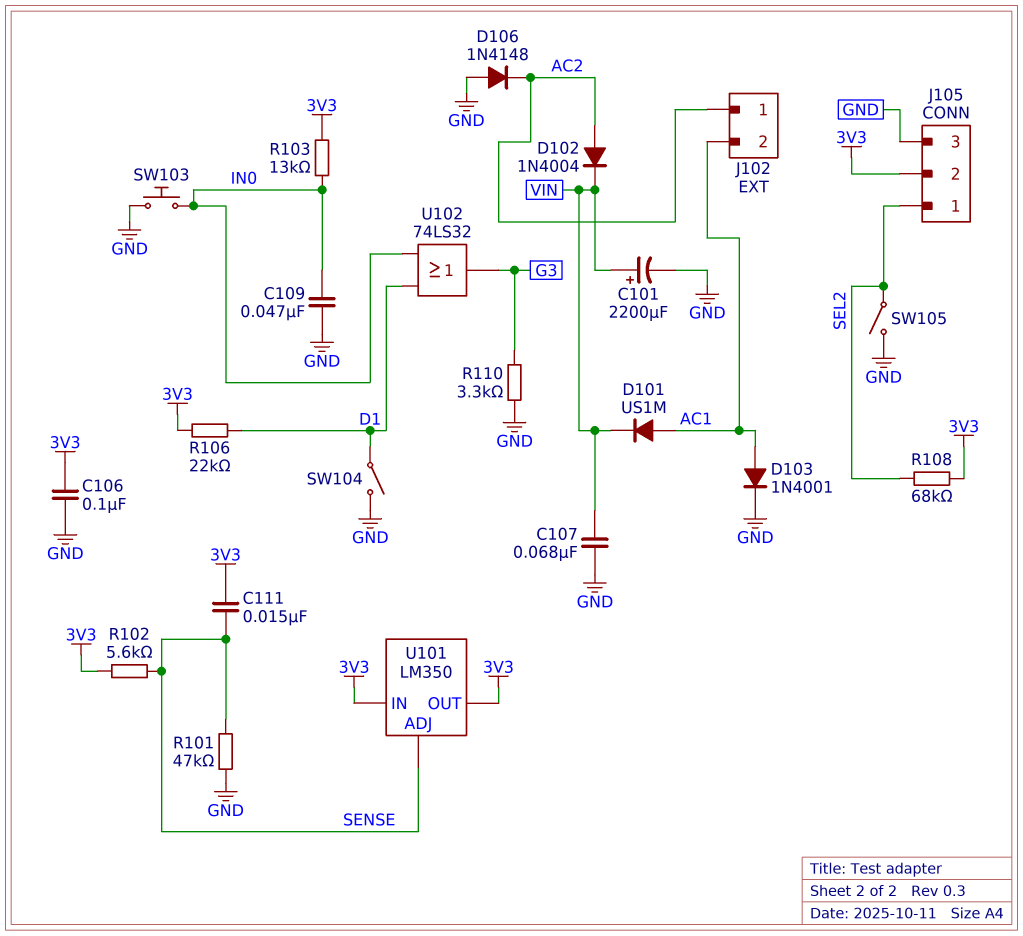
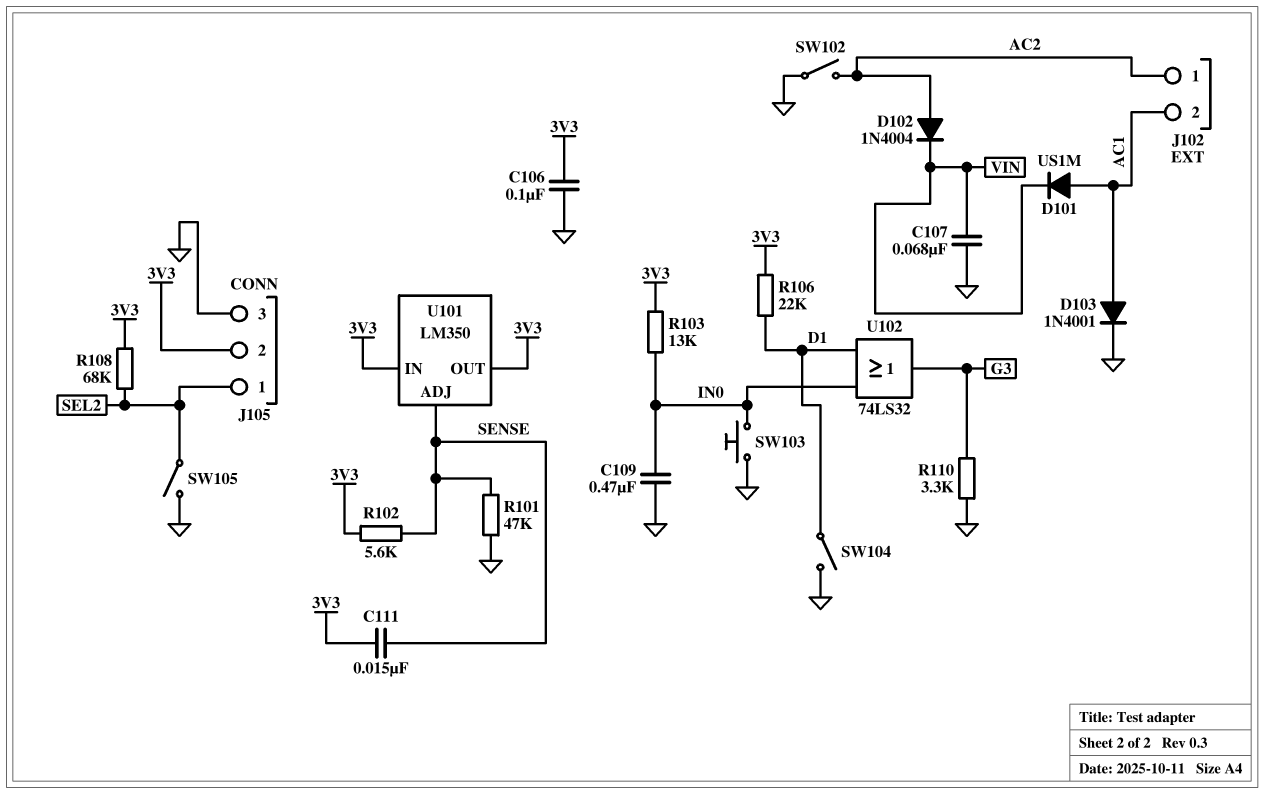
C101: 2200uF (plus VIN, minus GND) -> none
C109: 47nF (GND, IN0) -> 470nF (GND, IN0)
D106: diode 1N4148 (A GND, K AC2) -> none
SW102: none -> switch (AC2, GND)

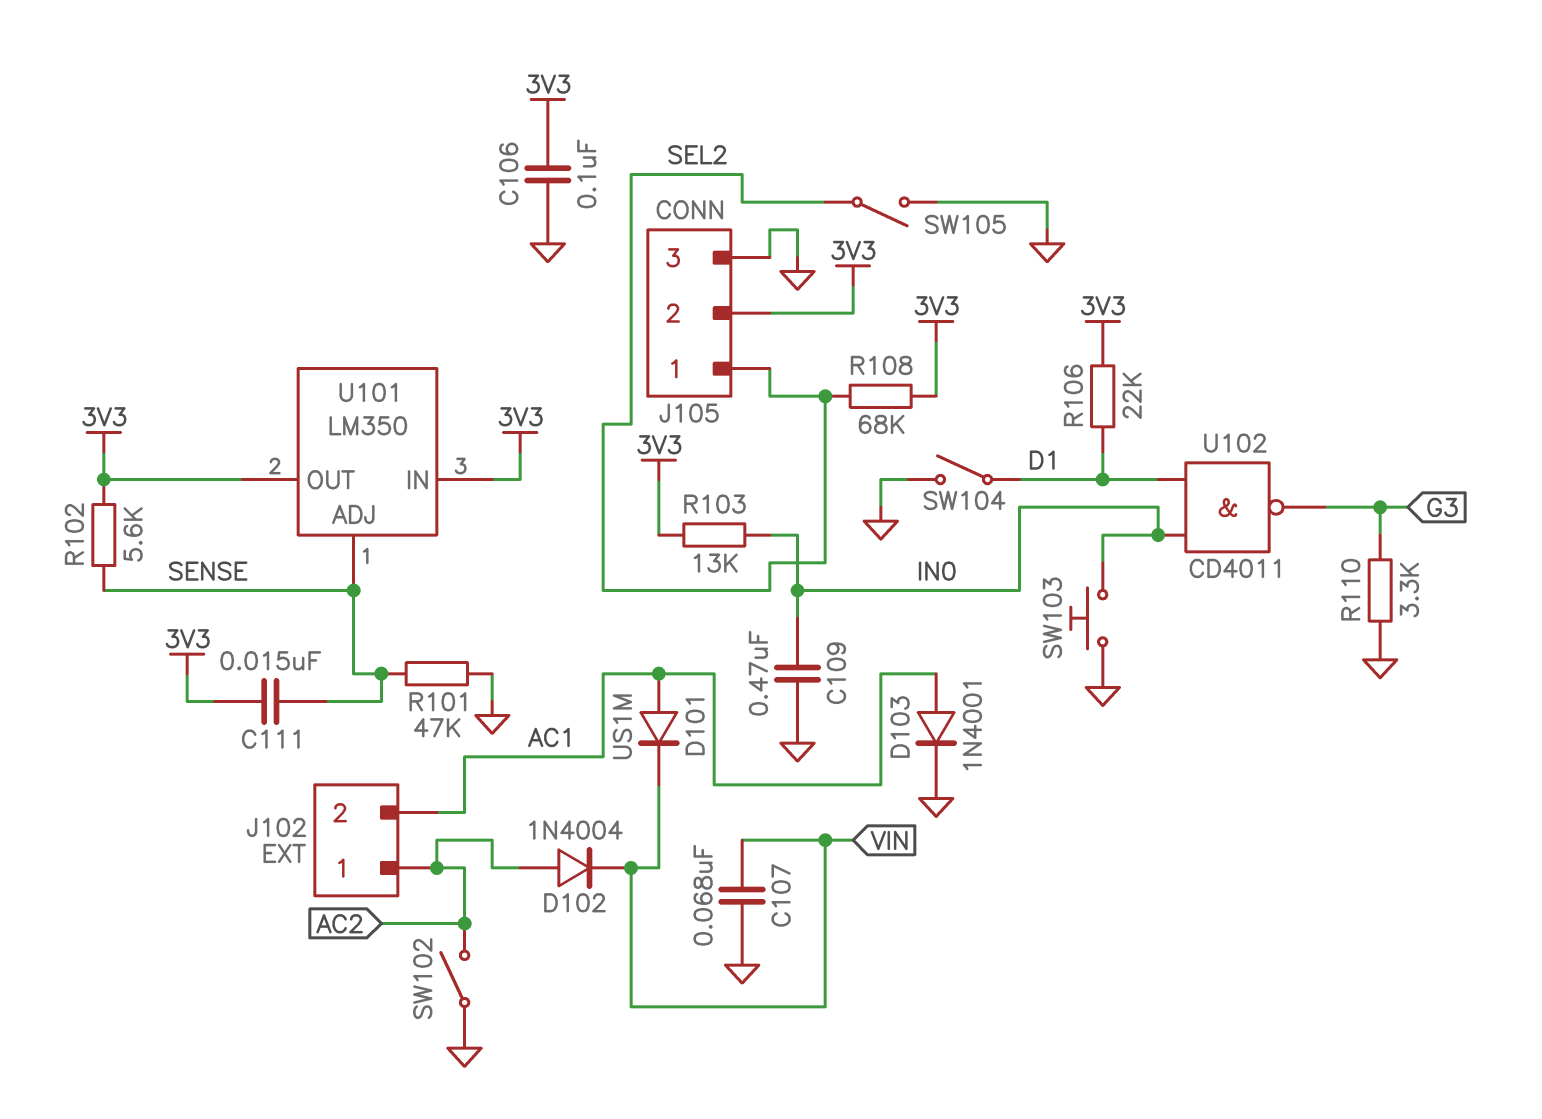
U102: OR 74LS32 (in D1, in IN0, out G3) -> NAND CD4011 (in D1, in IN0, out G3)

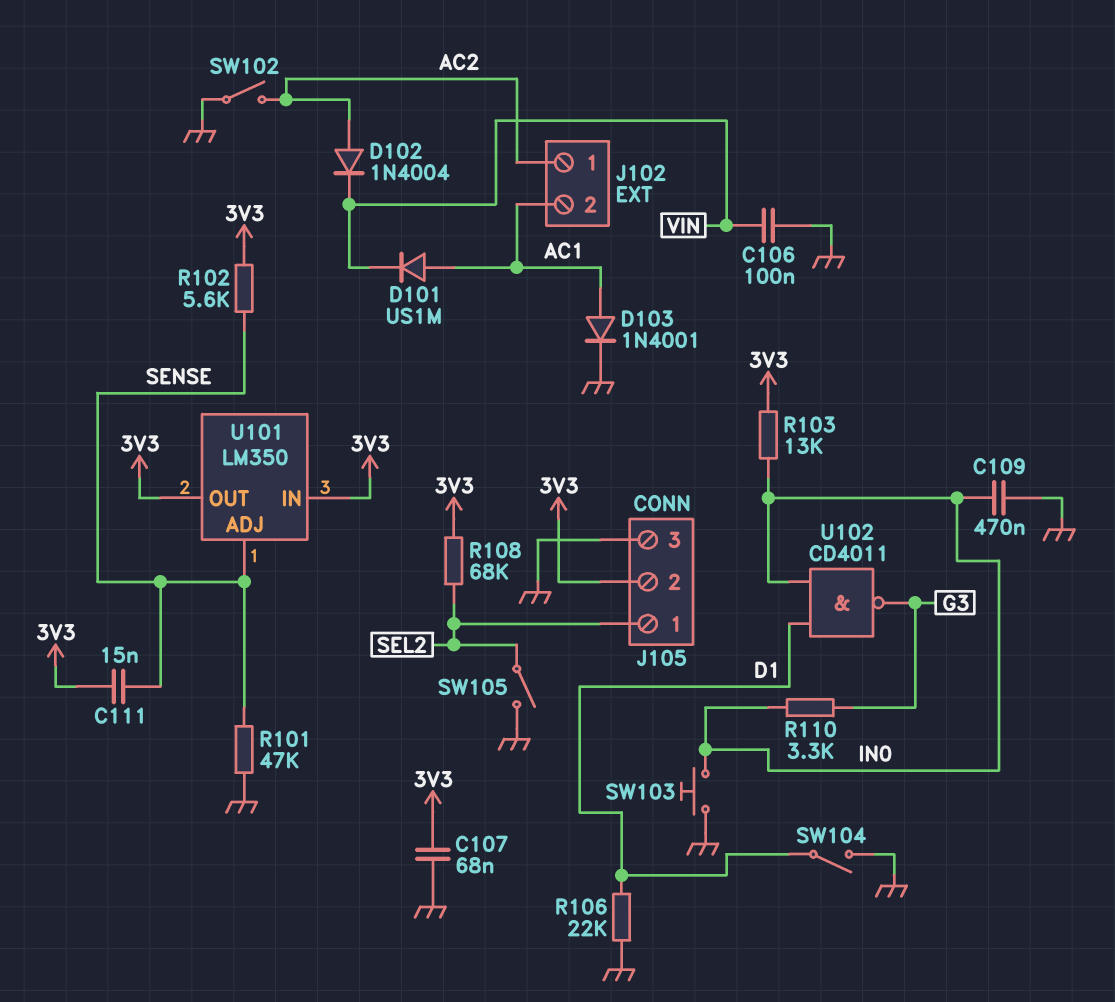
C106: 100nF (3V3, GND) -> 100nF (GND, VIN)
C107: 68nF (GND, VIN) -> 68nF (3V3, GND)
R106: 22k (3V3, D1) -> 22k (D1, GND)
R110: 3.3k (G3, GND) -> 3.3k (G3, IN0)

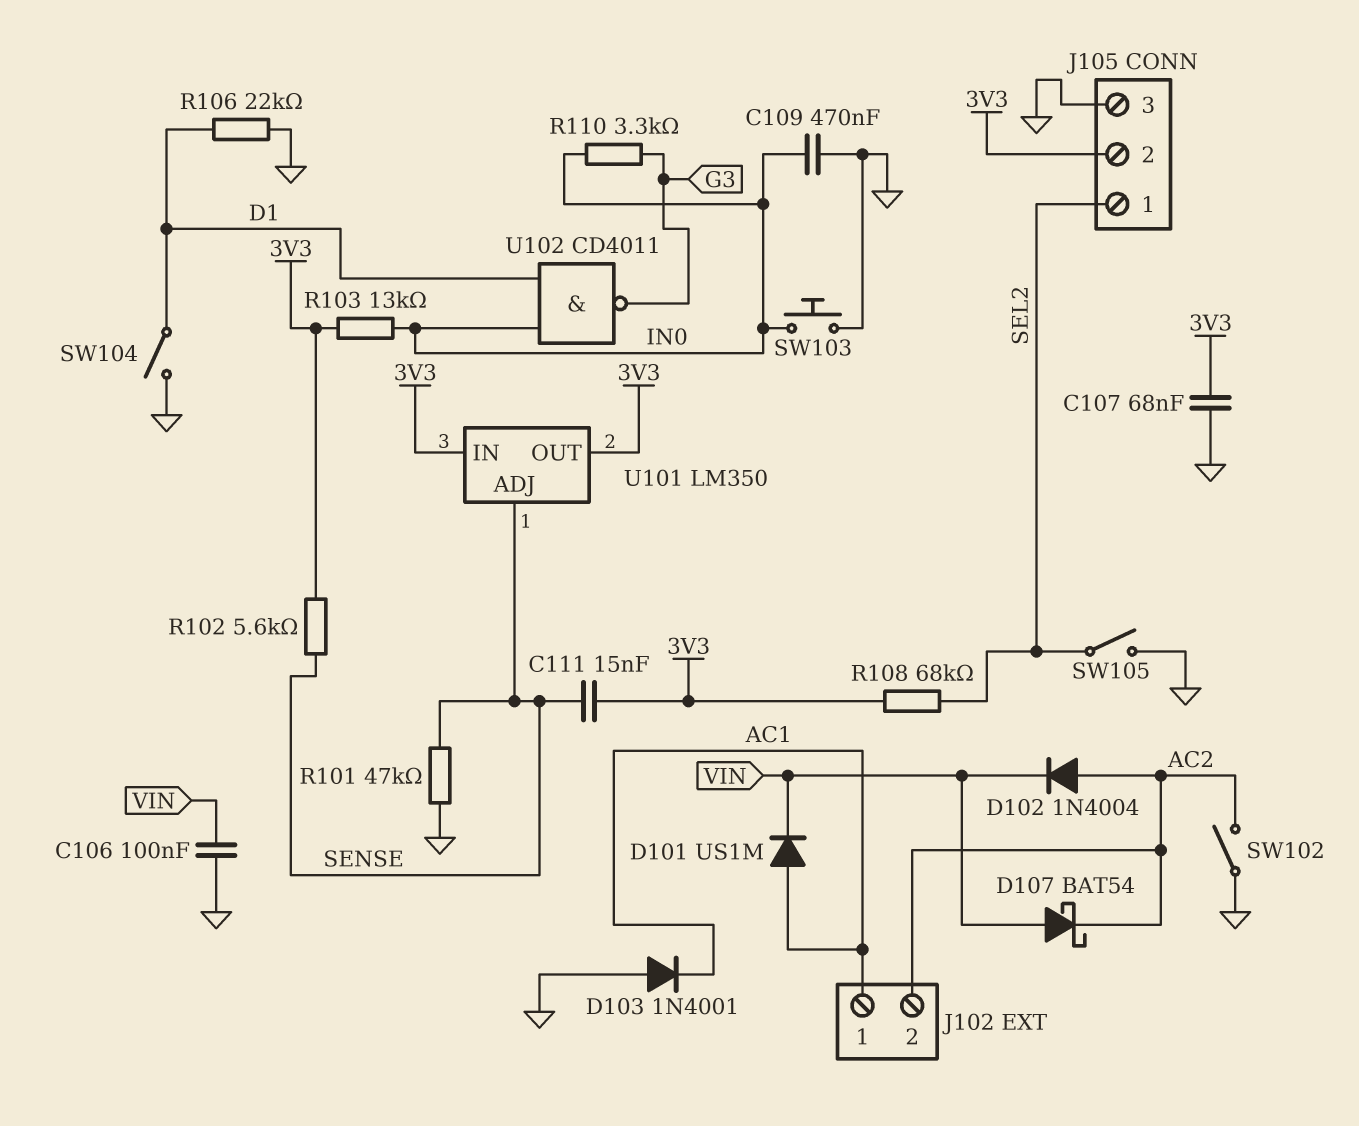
D103: diode 1N4001 (A AC1, K GND) -> diode 1N4001 (A GND, K AC1)
D107: none -> schottky BAT54 (A VIN, K AC2)
J102 pin 1: AC2 -> AC1
J102 pin 2: AC1 -> AC2

